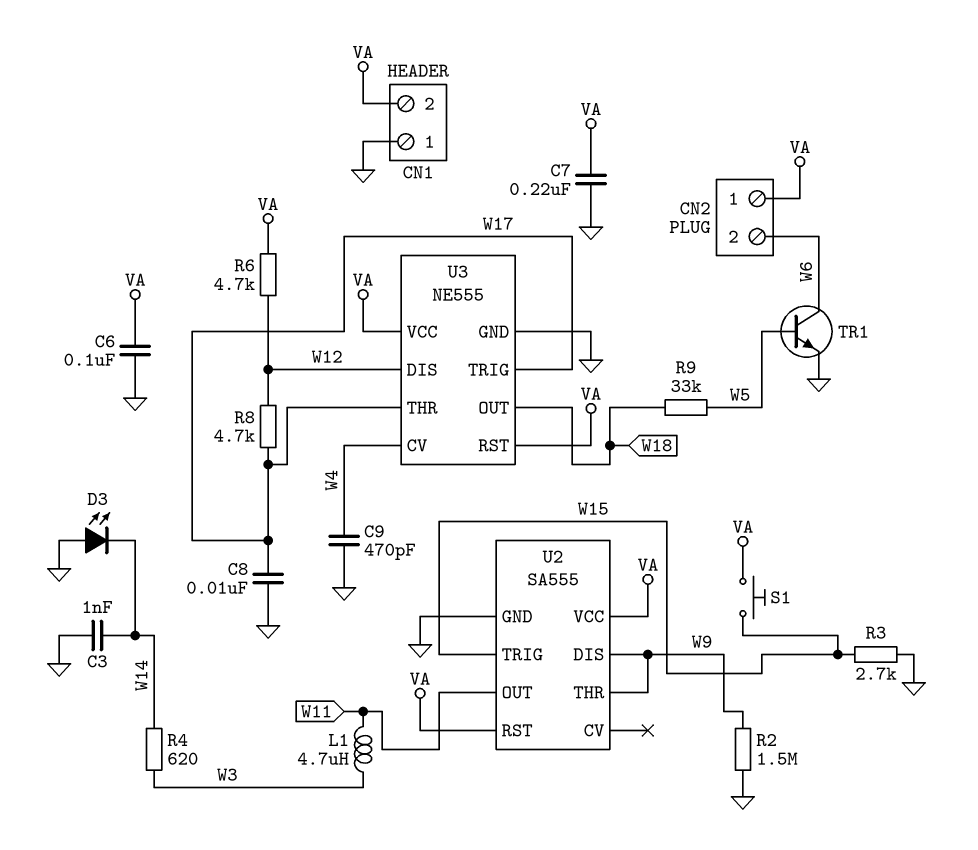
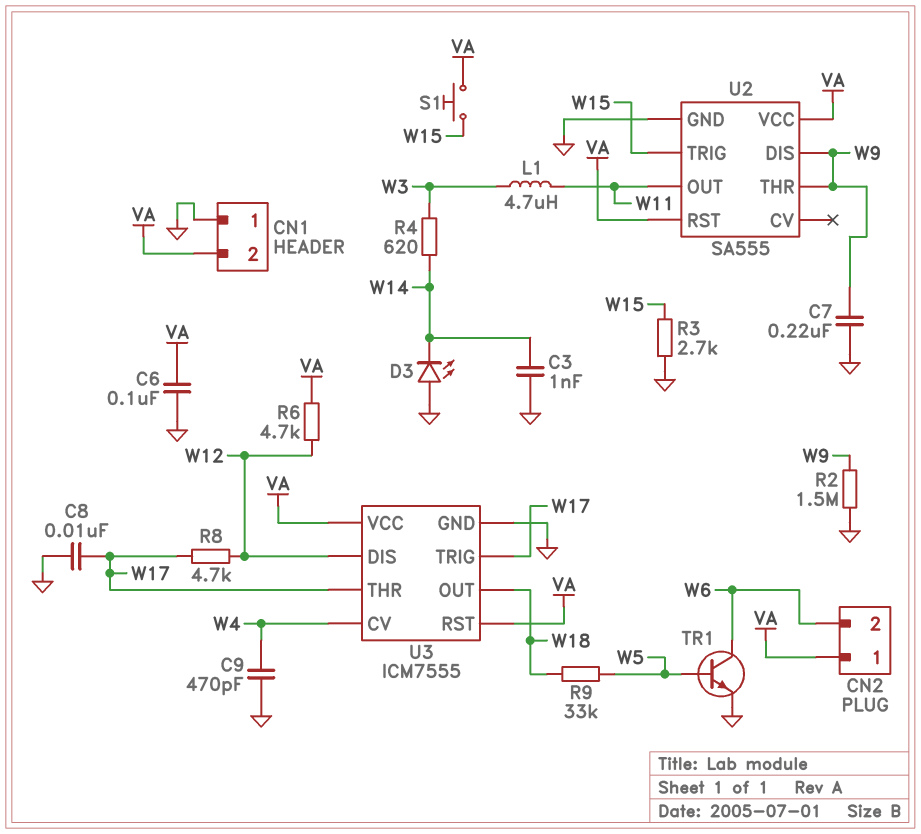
C7: 220nF (GND, VA) -> 220nF (GND, W9)
U3: NE555 -> ICM7555

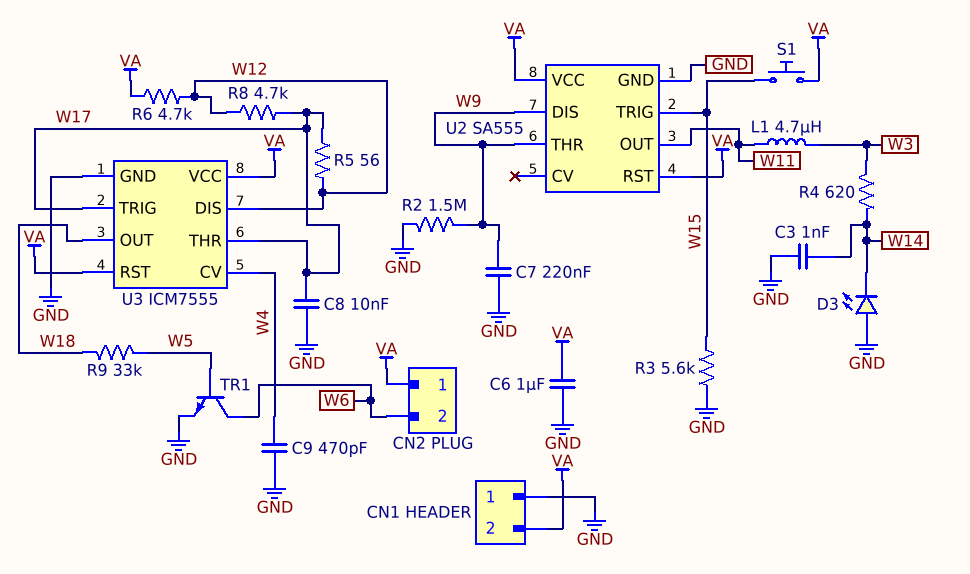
C6: 100nF (GND, VA) -> 1uF (GND, VA)
R3: 2.7k (GND, W15) -> 5.6k (GND, W15)
R5: none -> 56 (W12, W17)

